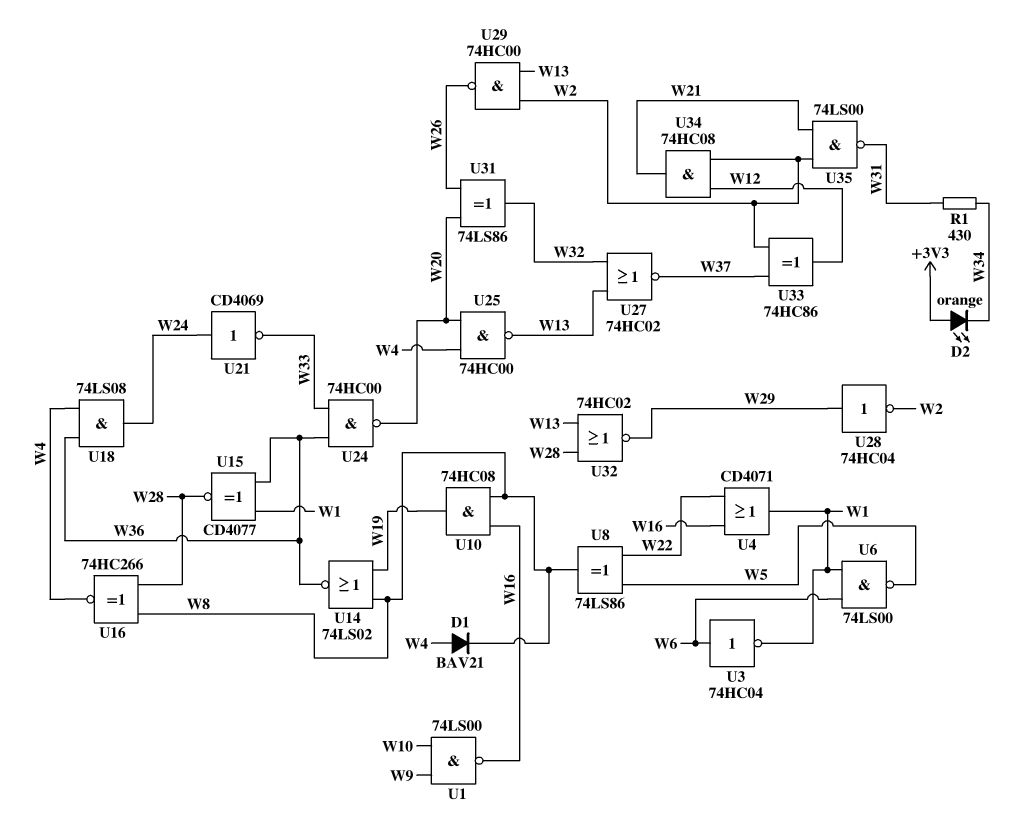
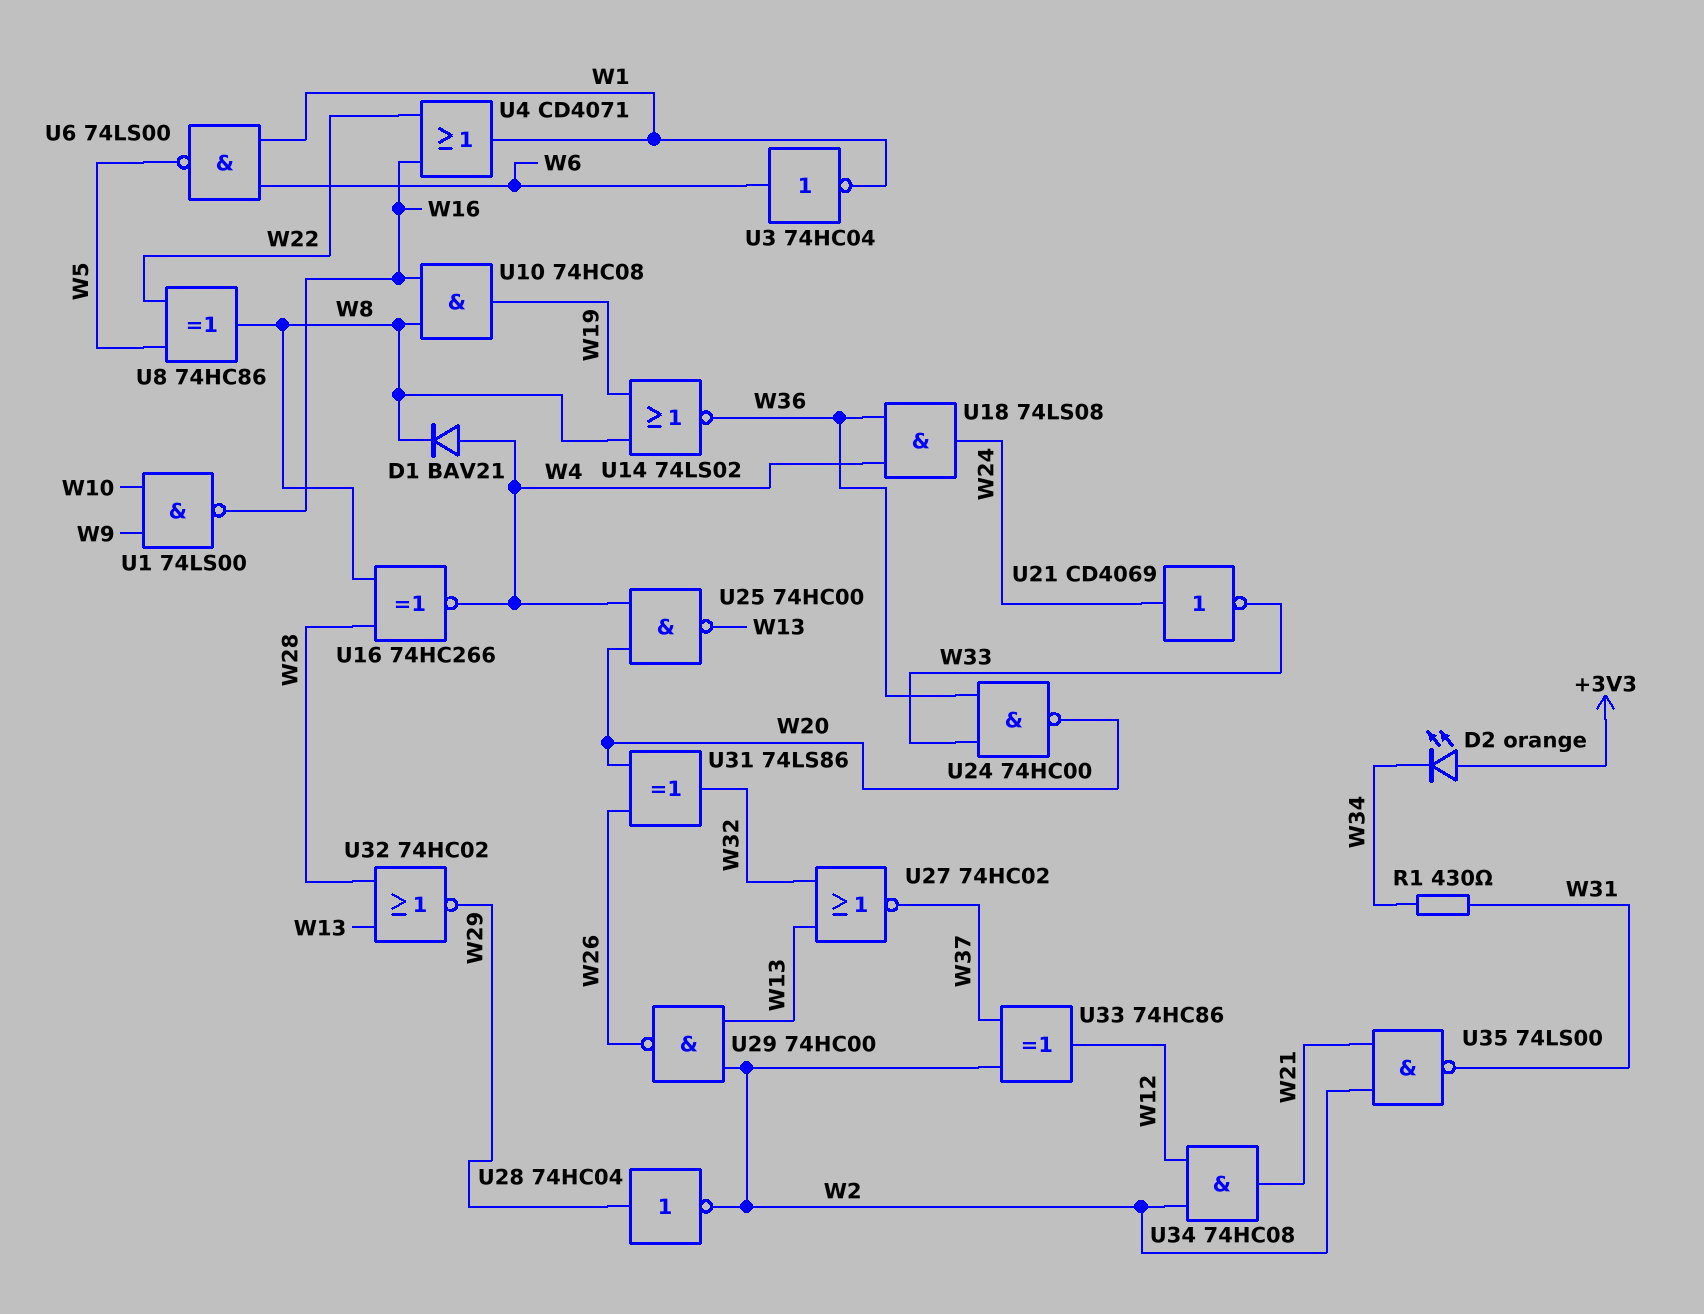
U8: XOR 74LS86 (in W5, in W22, out W8) -> XOR 74HC86 (in W5, in W22, out W8)
U15: XNOR CD4077 (in W1, in W36, out W28) -> none

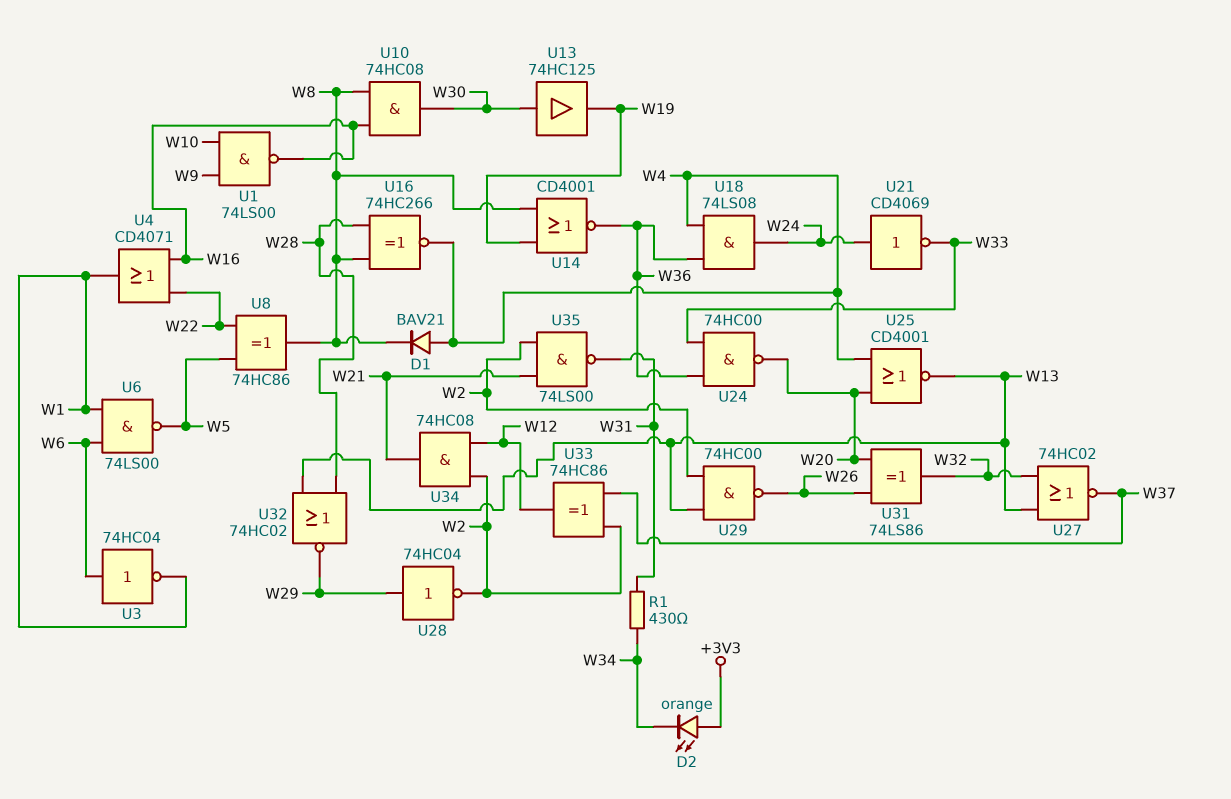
U10: AND 74HC08 (in W8, in W16, out W19) -> AND 74HC08 (in W8, in W16, out W30)
U13: none -> buffer 74HC125 (in W30, out W19)
U14: NOR 74LS02 (in W8, in W19, out W36) -> NOR CD4001 (in W8, in W19, out W36)
U25: NAND 74HC00 (in W4, in W20, out W13) -> NOR CD4001 (in W4, in W20, out W13)

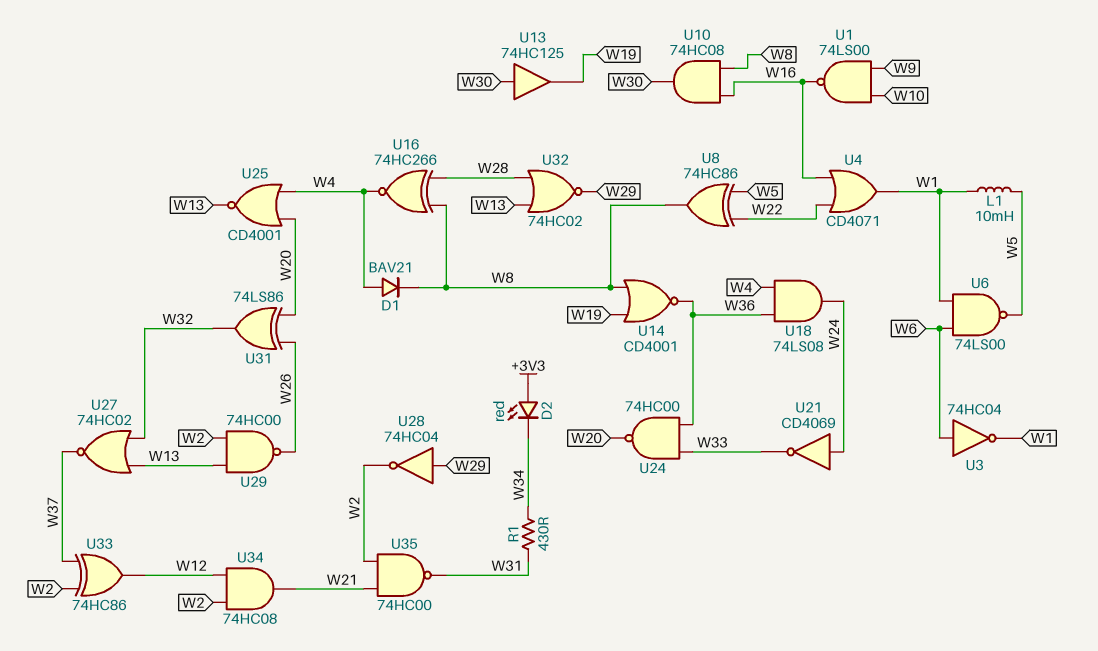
D2: LED orange (A +3V3, K W34) -> LED red (A +3V3, K W34)
L1: none -> 10mH (W1, W5)
U35: NAND 74LS00 (in W2, in W21, out W31) -> NAND 74HC00 (in W2, in W21, out W31)

